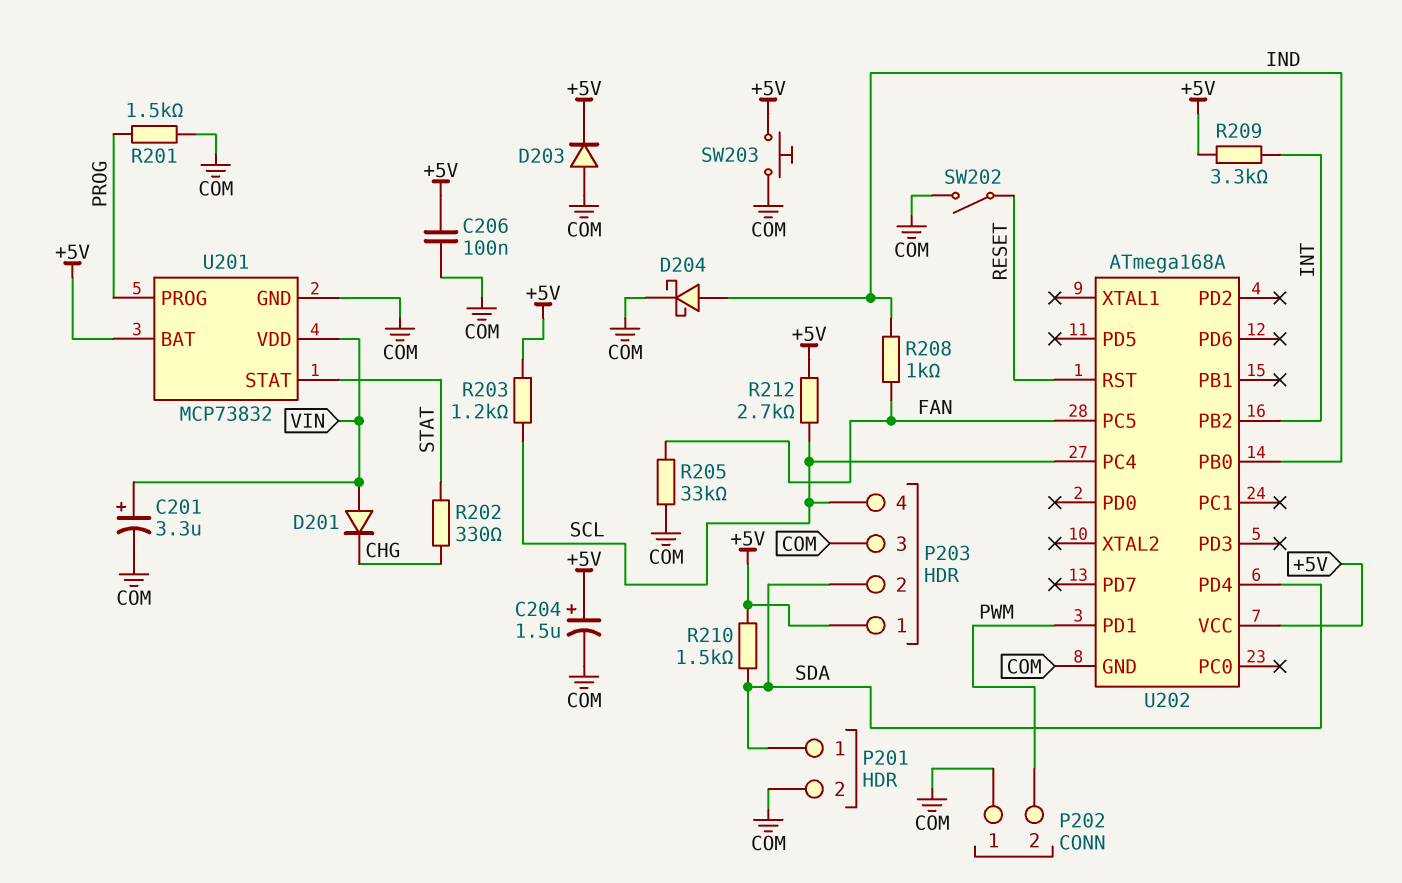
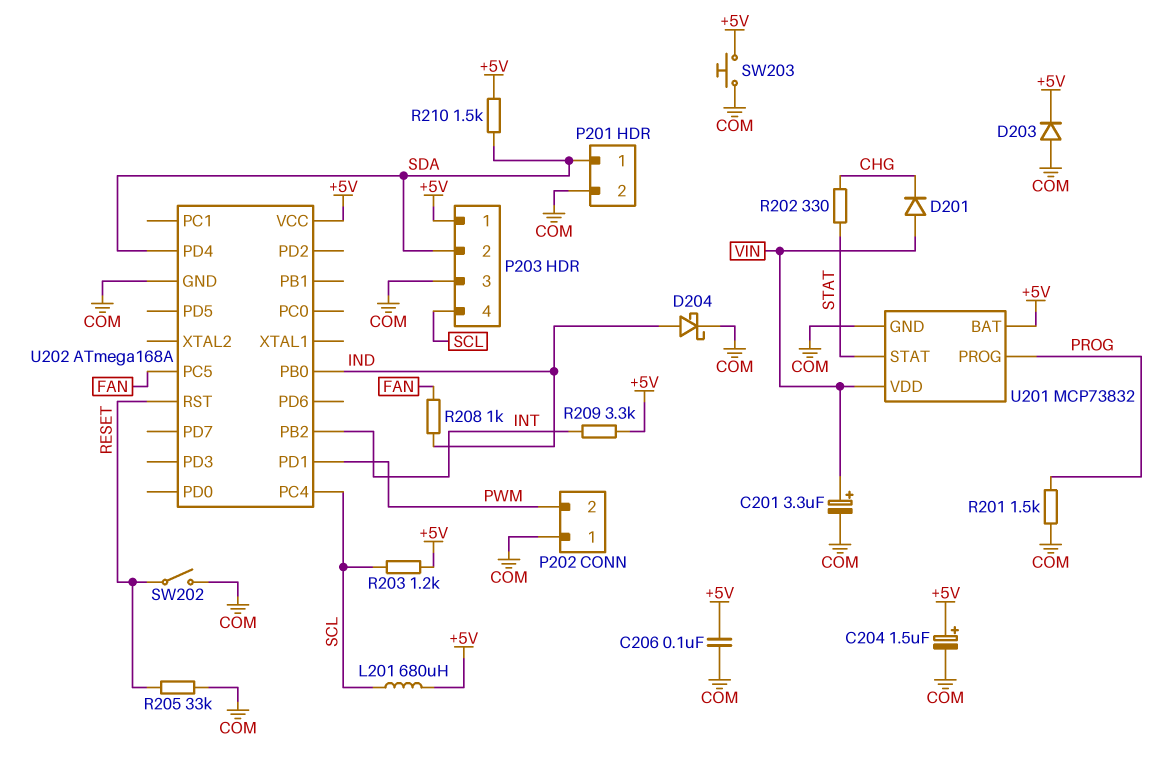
L201: none -> 680uH (+5V, SCL)
R205: 33k (COM, FAN) -> 33k (COM, RESET)
R212: 2.7k (+5V, SCL) -> none

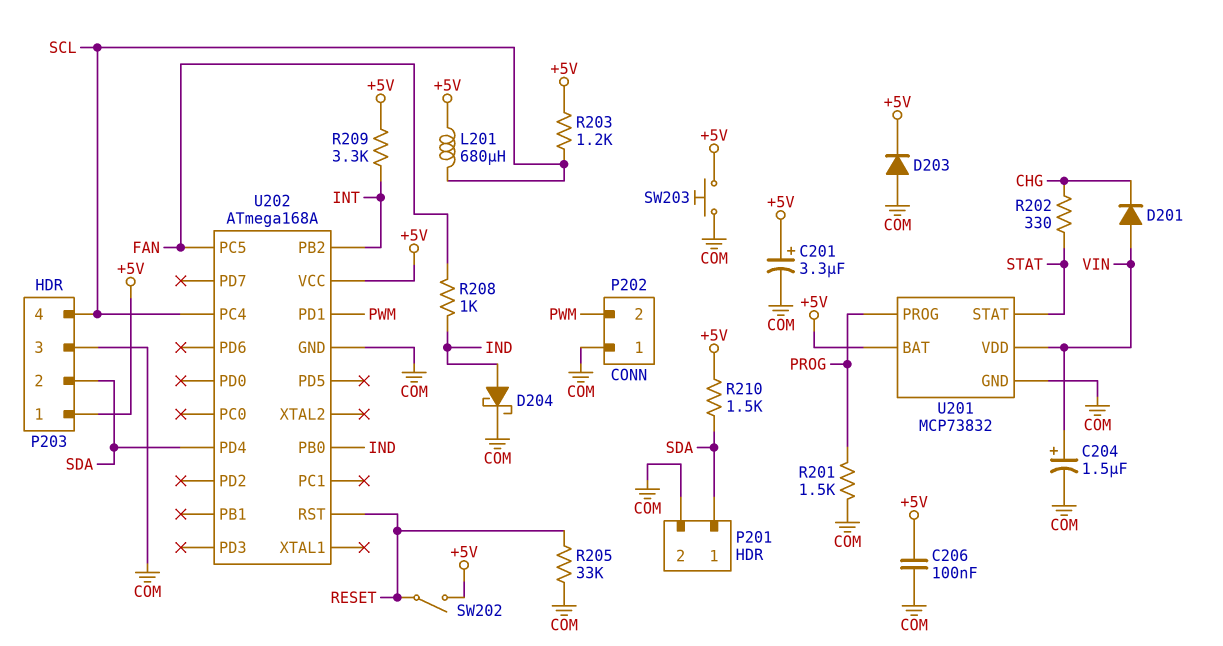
C201: 3.3uF (plus VIN, minus COM) -> 3.3uF (plus +5V, minus COM)
C204: 1.5uF (plus +5V, minus COM) -> 1.5uF (plus VIN, minus COM)
SW202: switch (COM, RESET) -> switch (+5V, RESET)

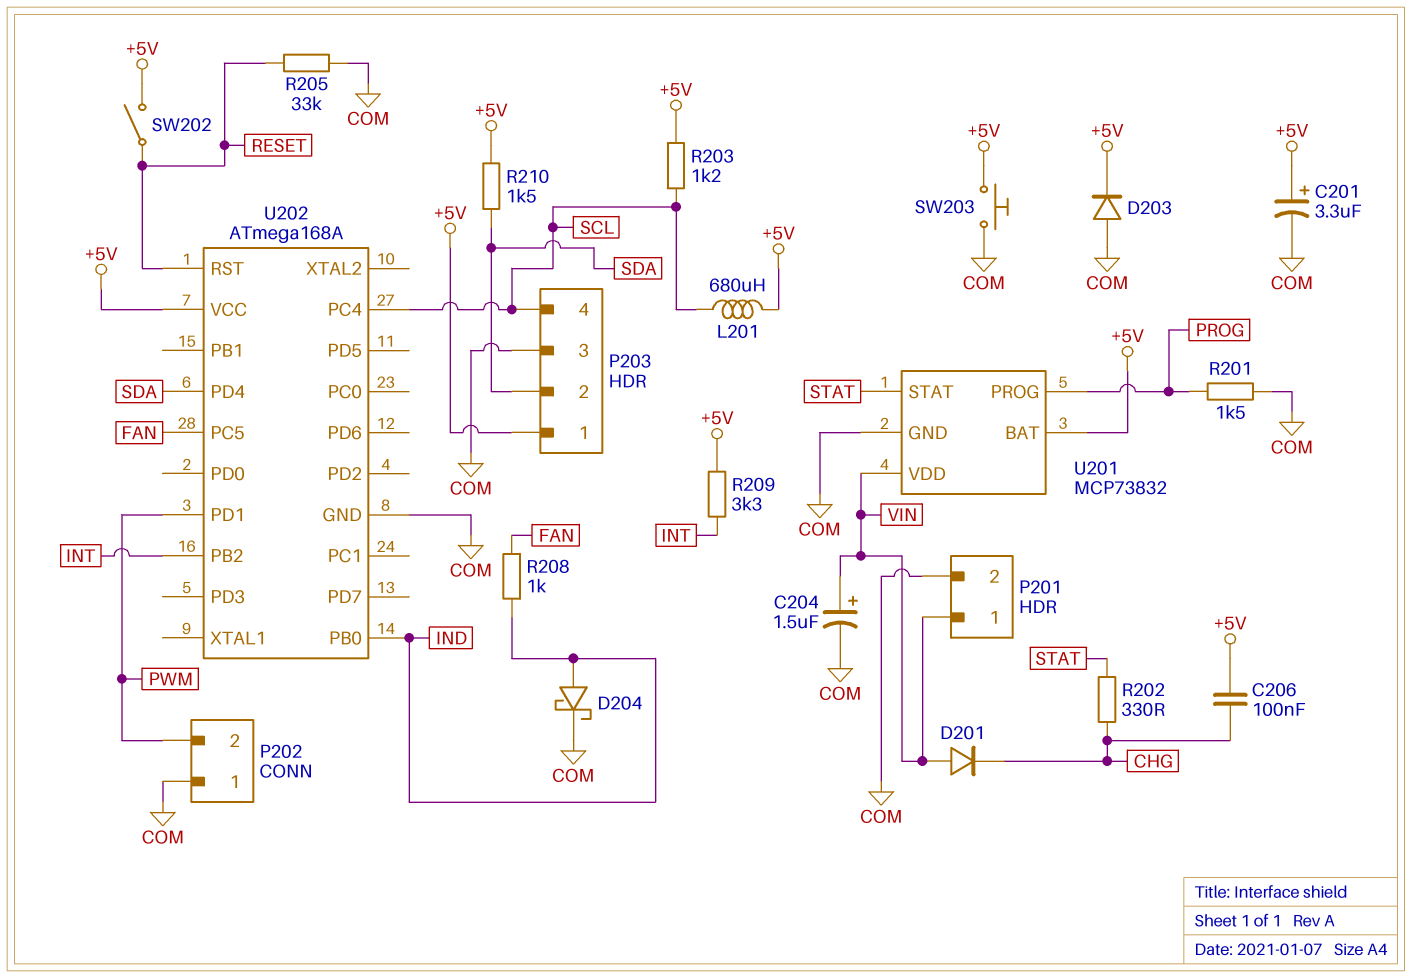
C206: 100nF (+5V, COM) -> 100nF (+5V, CHG)
P201 pin 1: SDA -> VIN

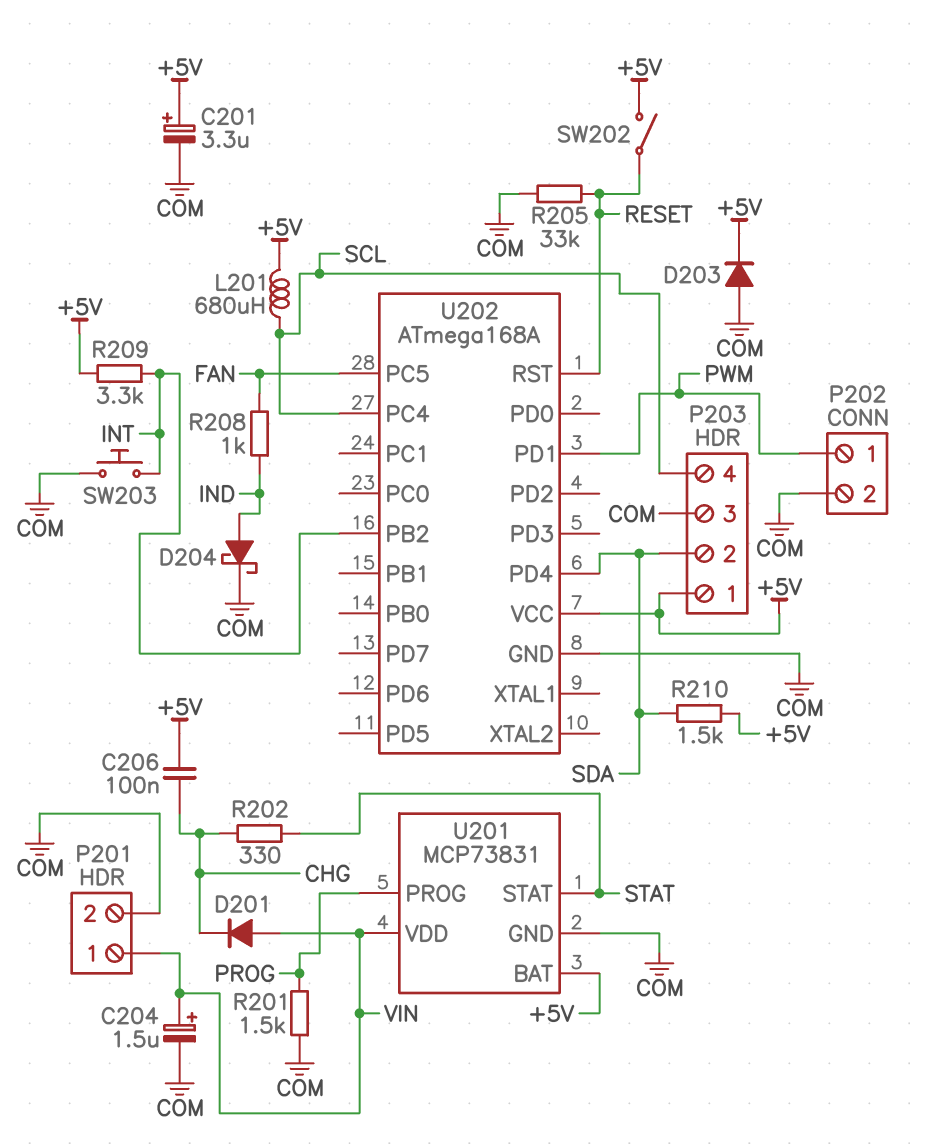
P202 pin 1: COM -> PWM
P202 pin 2: PWM -> COM
R203: 1.2k (+5V, SCL) -> none
SW203: button (+5V, COM) -> button (COM, INT)
U201: MCP73832 -> MCP73831
U202 pin PB0: IND -> none

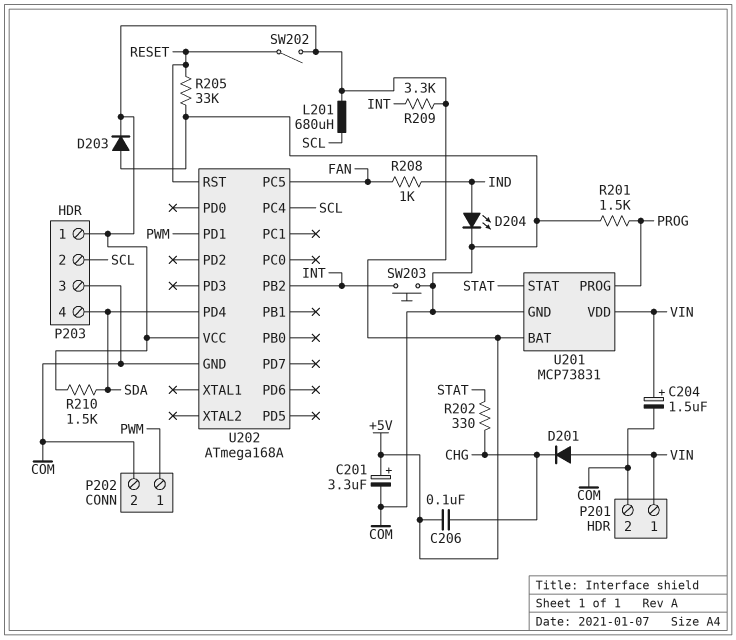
D204: schottky (A IND, K COM) -> LED (A IND, K COM)
P203 pin 2: SDA -> SCL
P203 pin 4: SCL -> SDA

